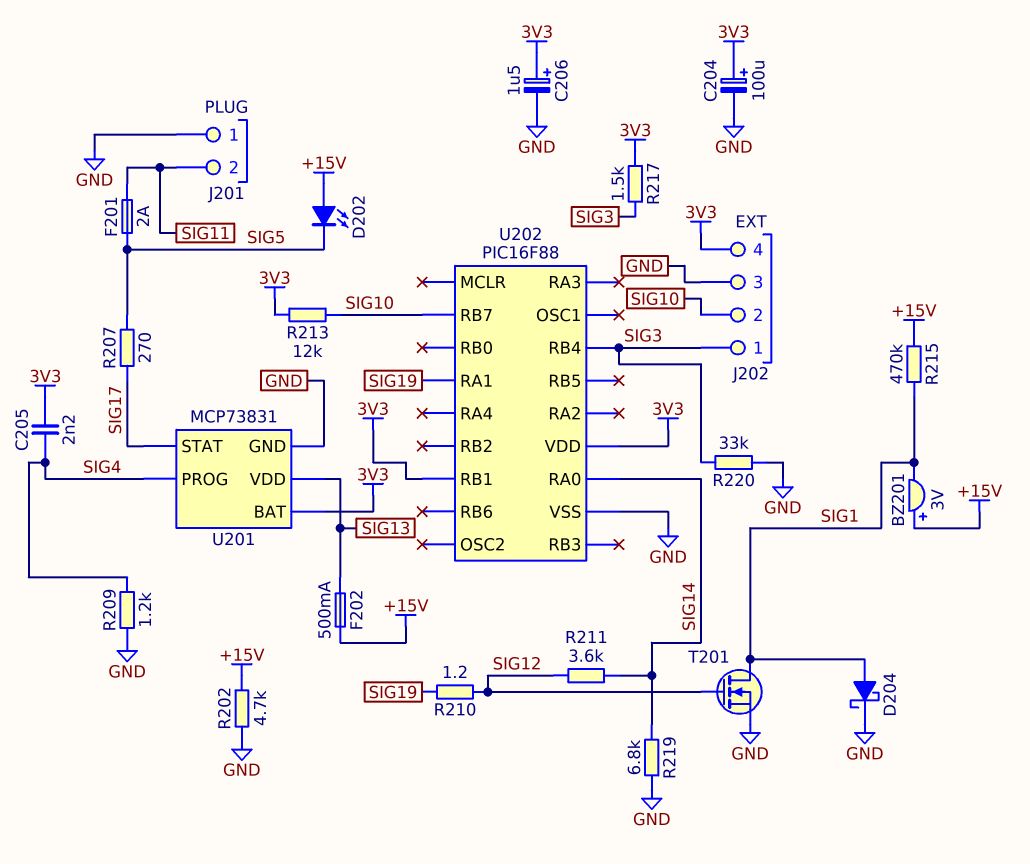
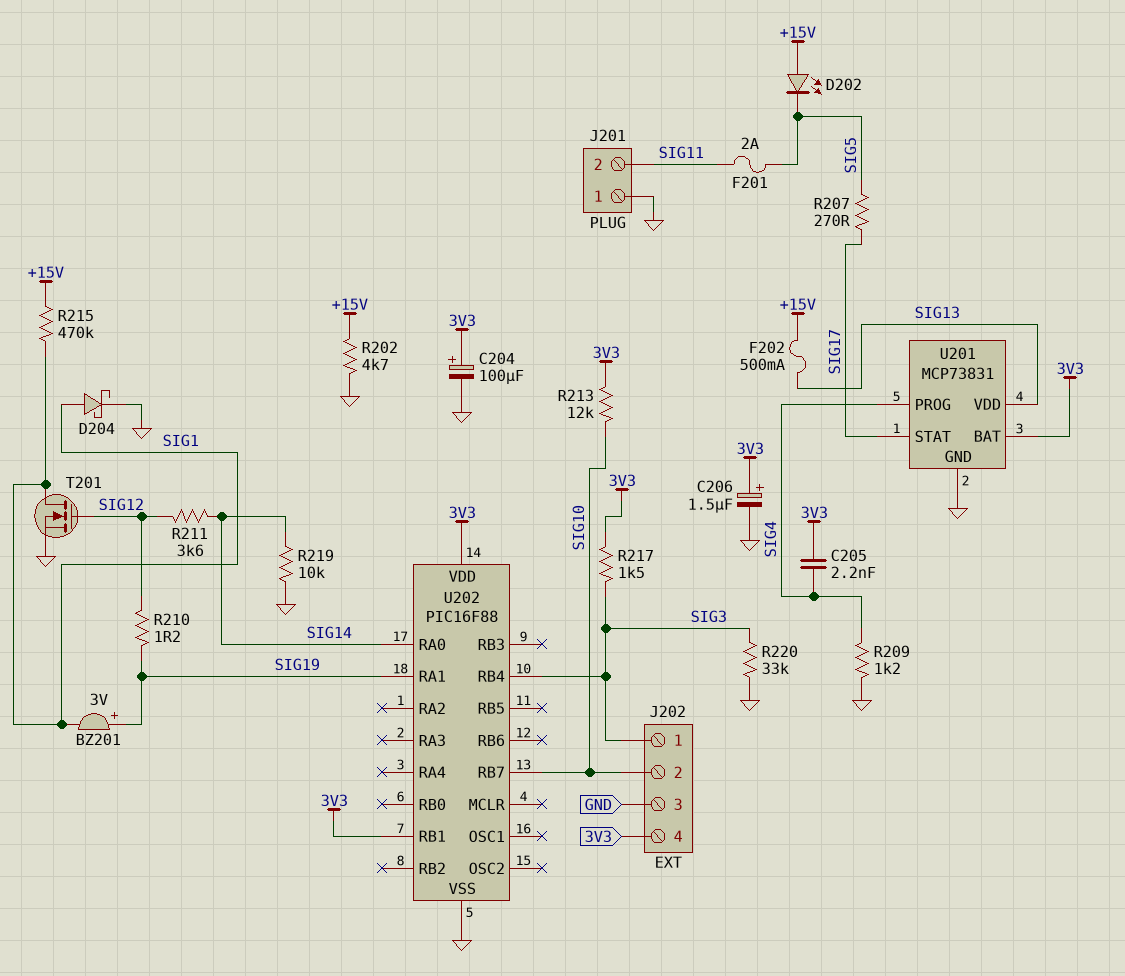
BZ201: buzzer 3V (plus +15V, minus SIG1) -> buzzer 3V (plus SIG19, minus SIG1)
R219: 6.8k (GND, SIG14) -> 10k (GND, SIG14)

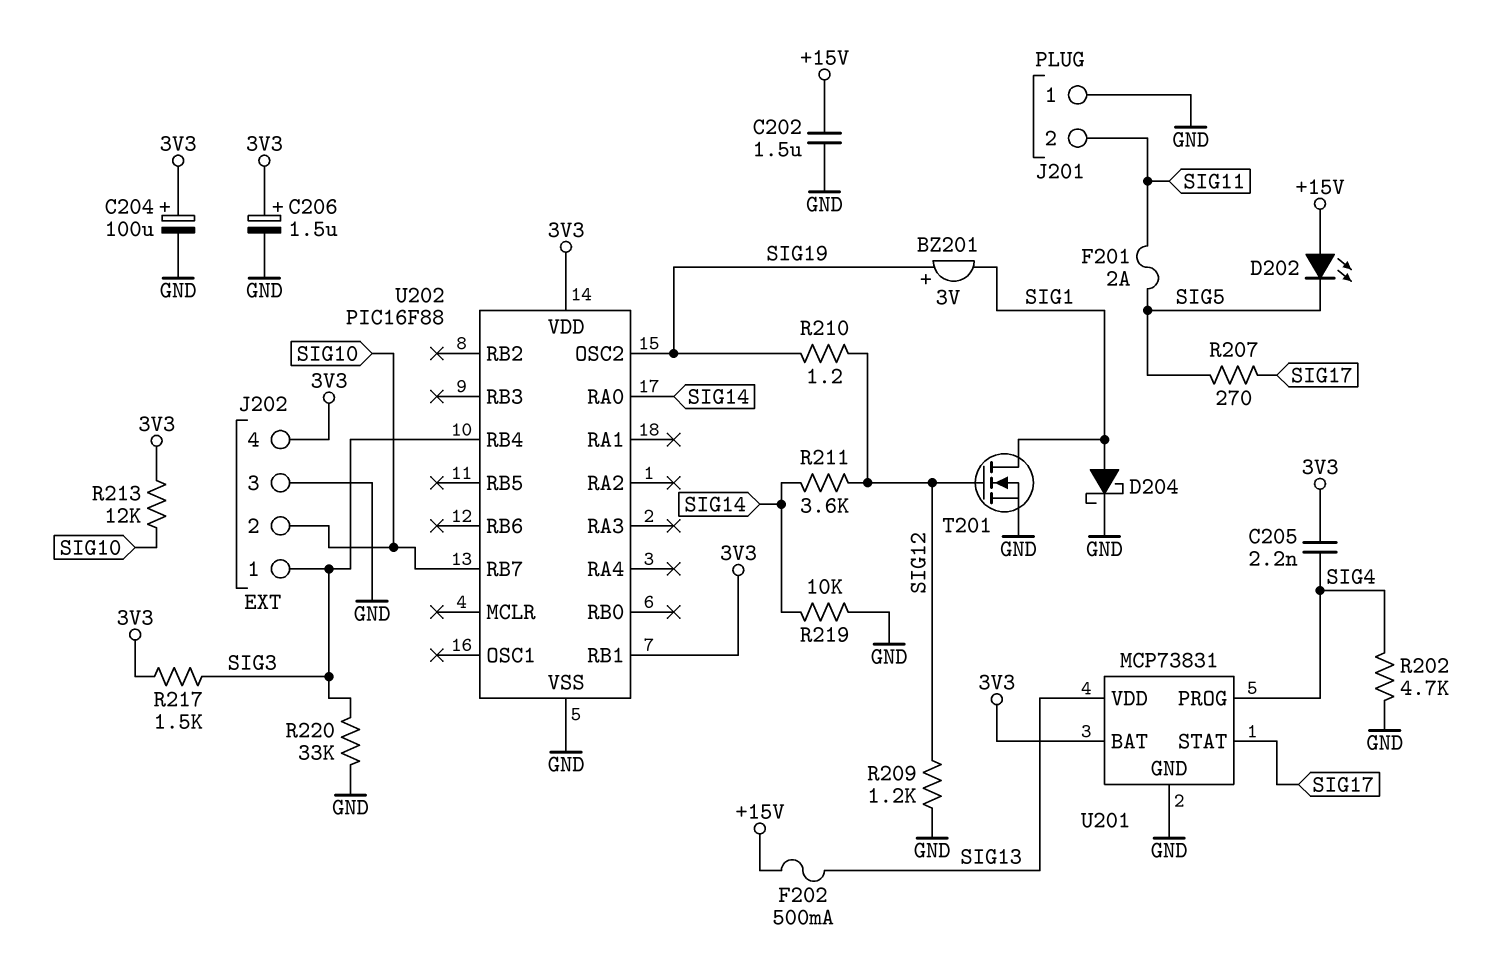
C202: none -> 1.5uF (+15V, GND)
R202: 4.7k (+15V, GND) -> 4.7k (GND, SIG4)
R209: 1.2k (GND, SIG4) -> 1.2k (GND, SIG12)
R215: 470k (+15V, SIG1) -> none
U202 pin OSC2: none -> SIG19
U202 pin RA1: SIG19 -> none

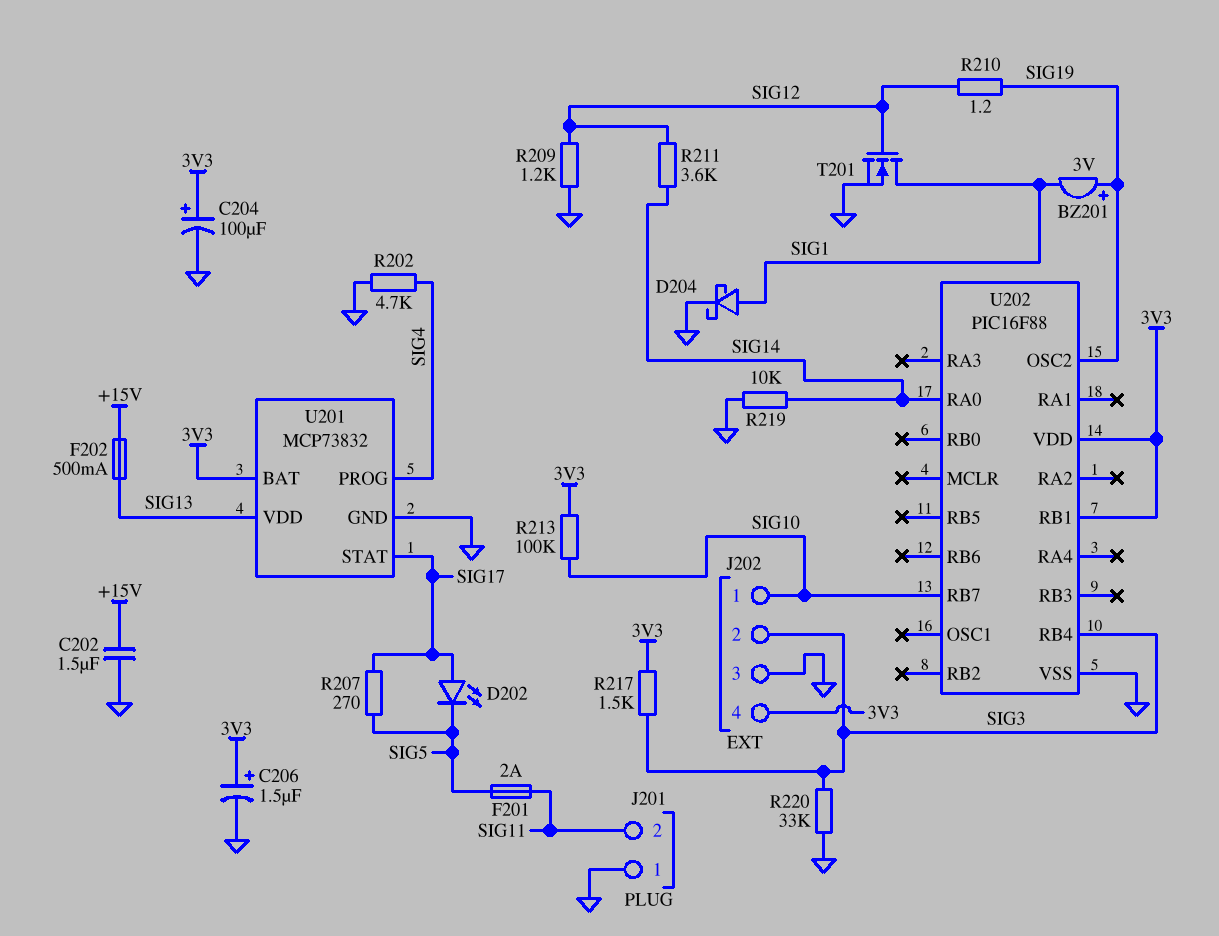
C205: 2.2nF (3V3, SIG4) -> none
D202: LED (A +15V, K SIG5) -> LED (A SIG17, K SIG5)
J202 pin 1: SIG3 -> SIG10
J202 pin 2: SIG10 -> SIG3
R213: 12k (3V3, SIG10) -> 100k (3V3, SIG10)
U201: MCP73831 -> MCP73832

